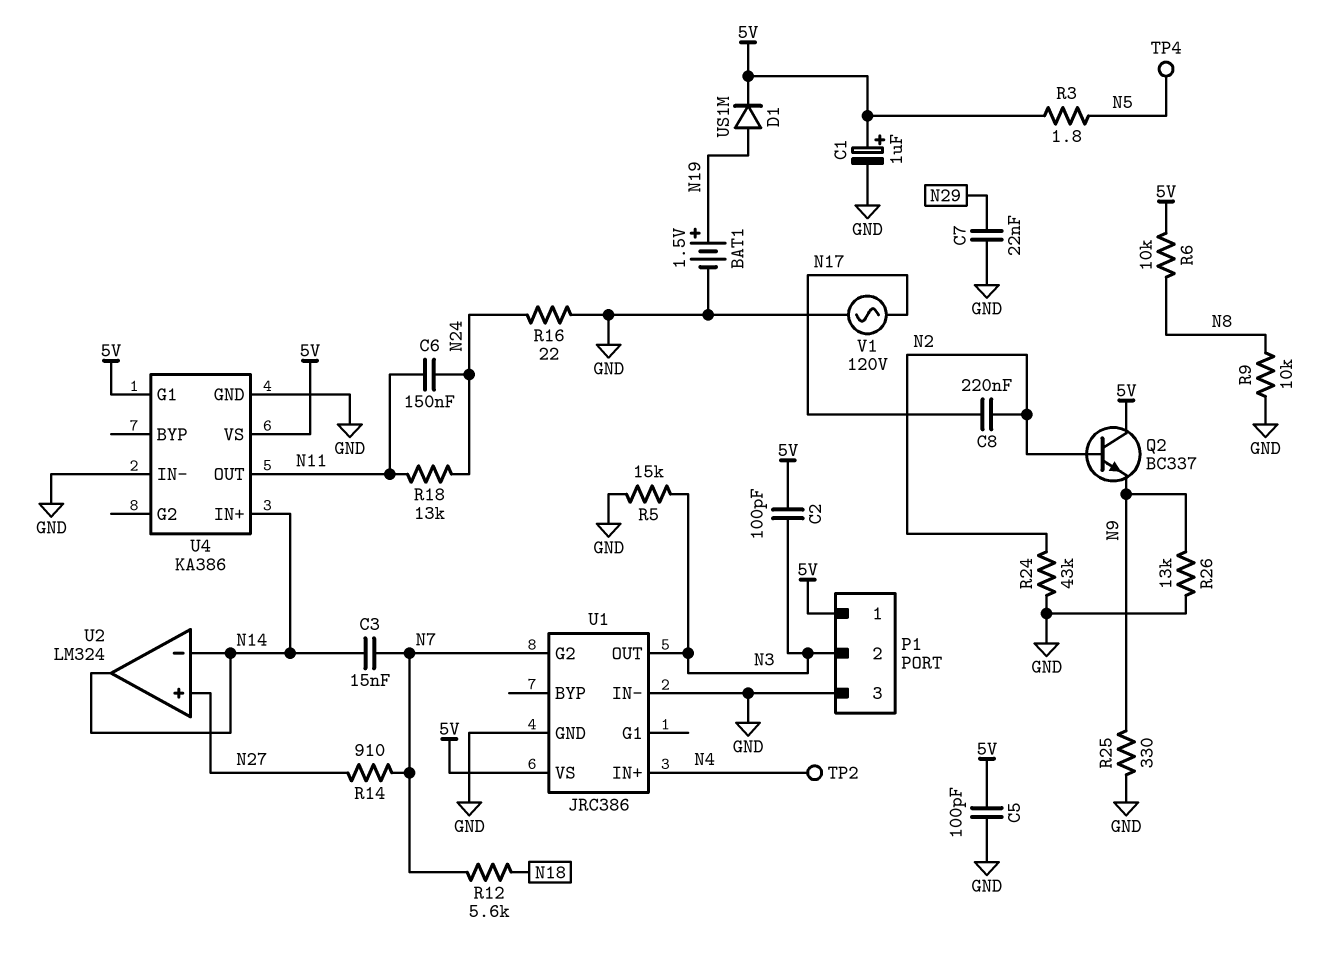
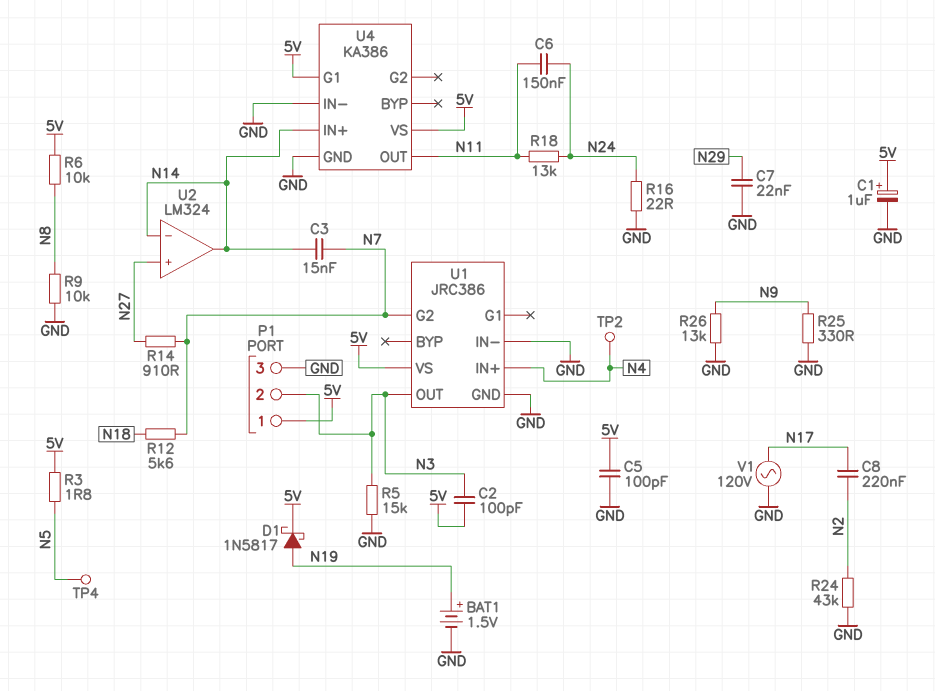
D1: diode US1M (A N19, K 5V) -> schottky 1N5817 (A N19, K 5V)
Q2: NPN BC337 (B N2, C 5V, E N9) -> none

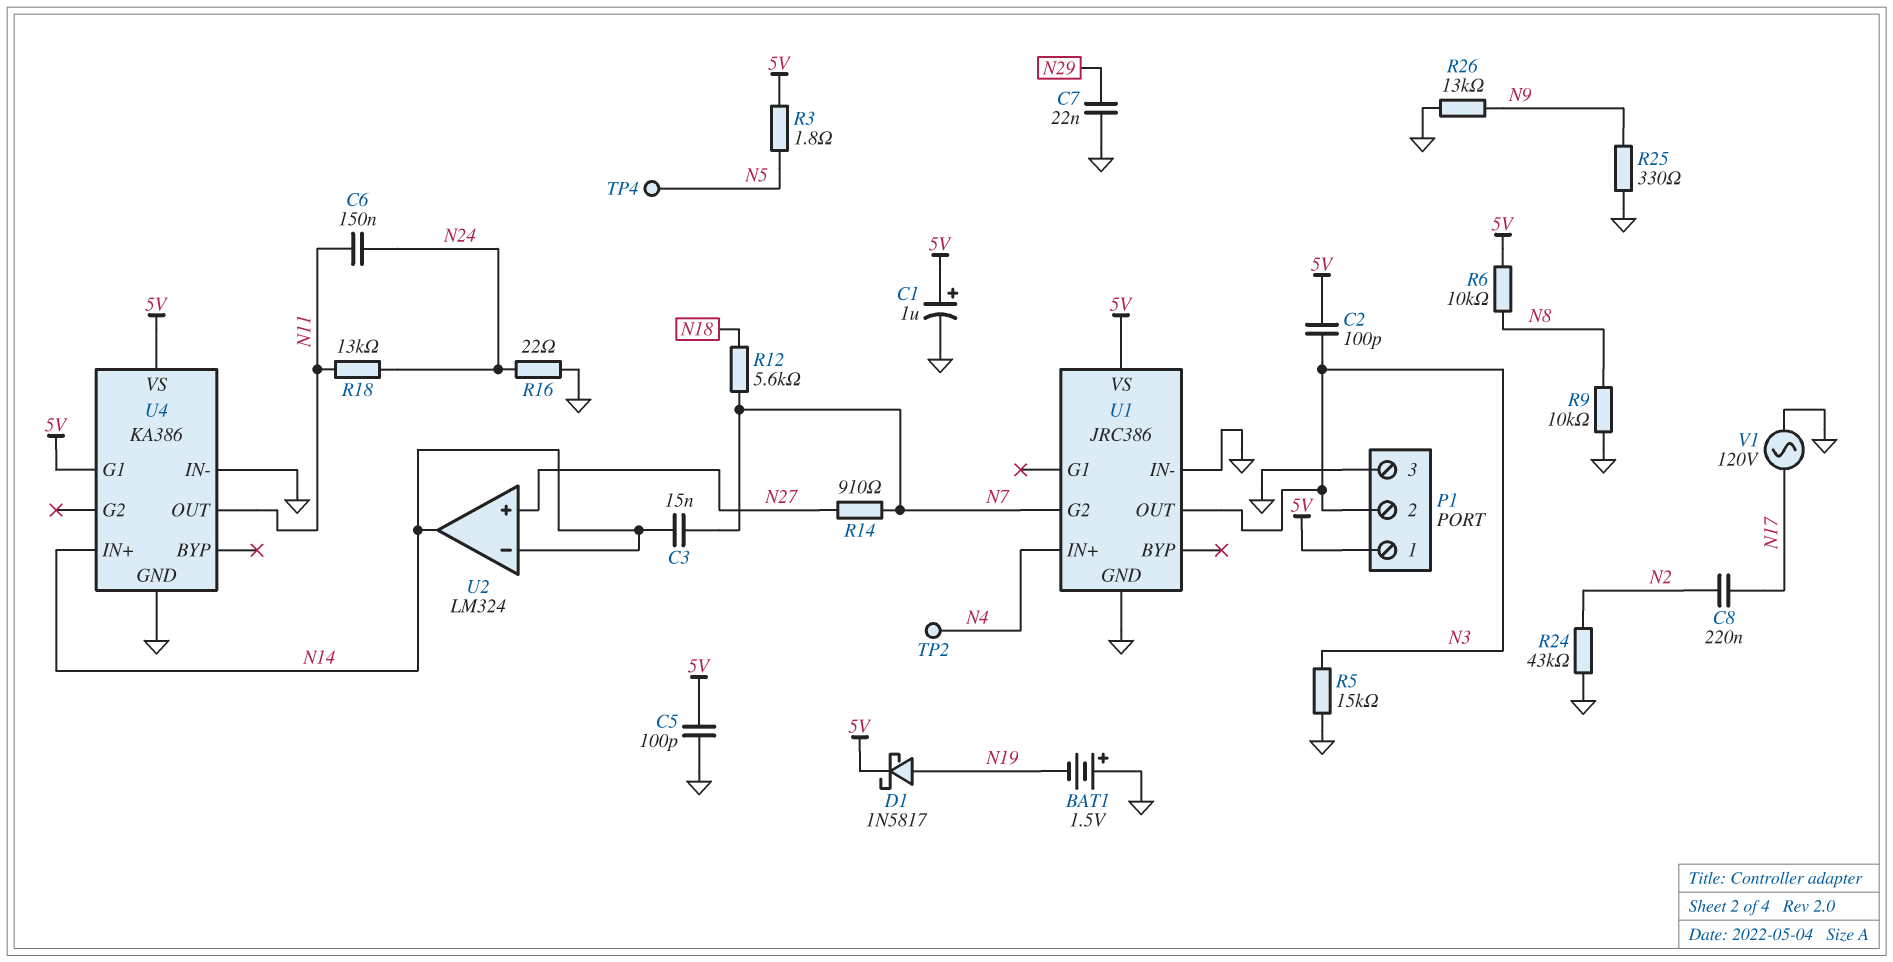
BAT1: 1.5V (plus N19, minus GND) -> 1.5V (plus GND, minus N19)

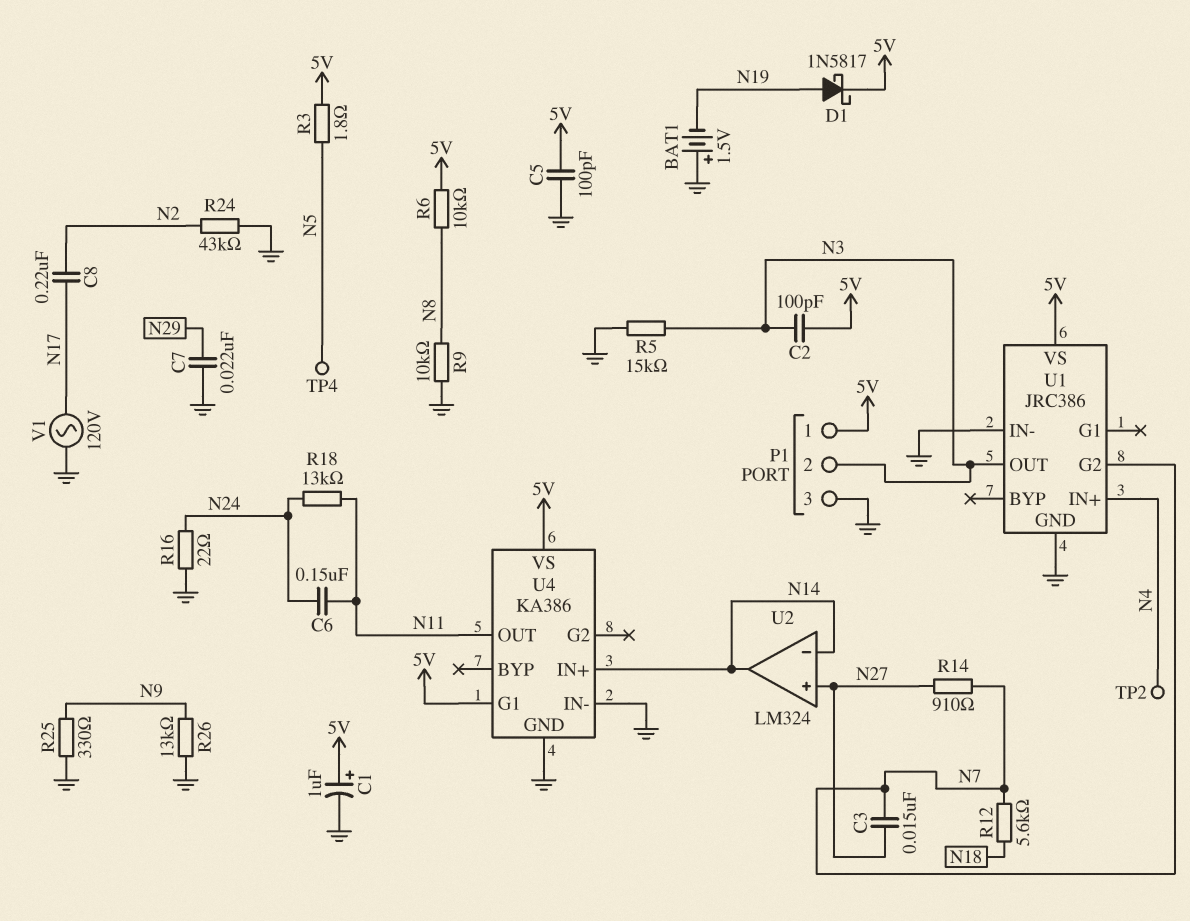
C3: 15nF (N7, N14) -> 15nF (N7, N27)

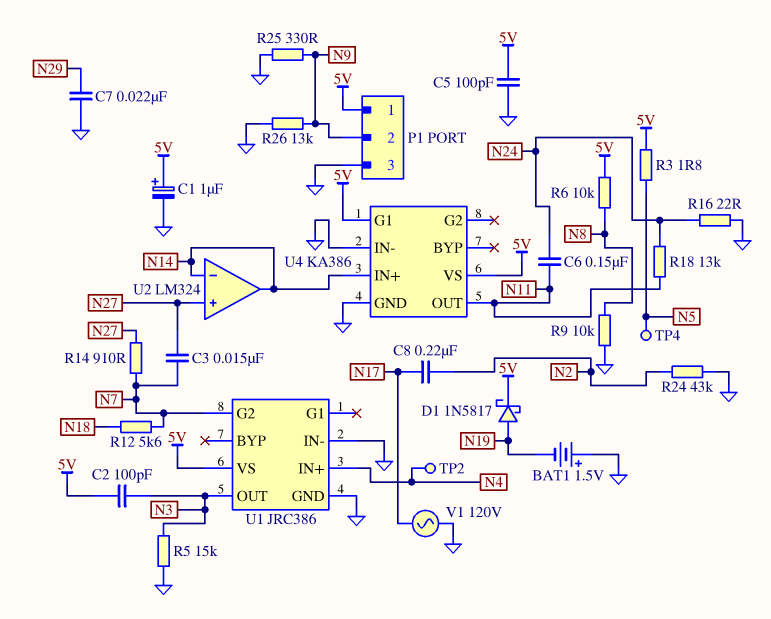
P1 pin 2: N3 -> N9

